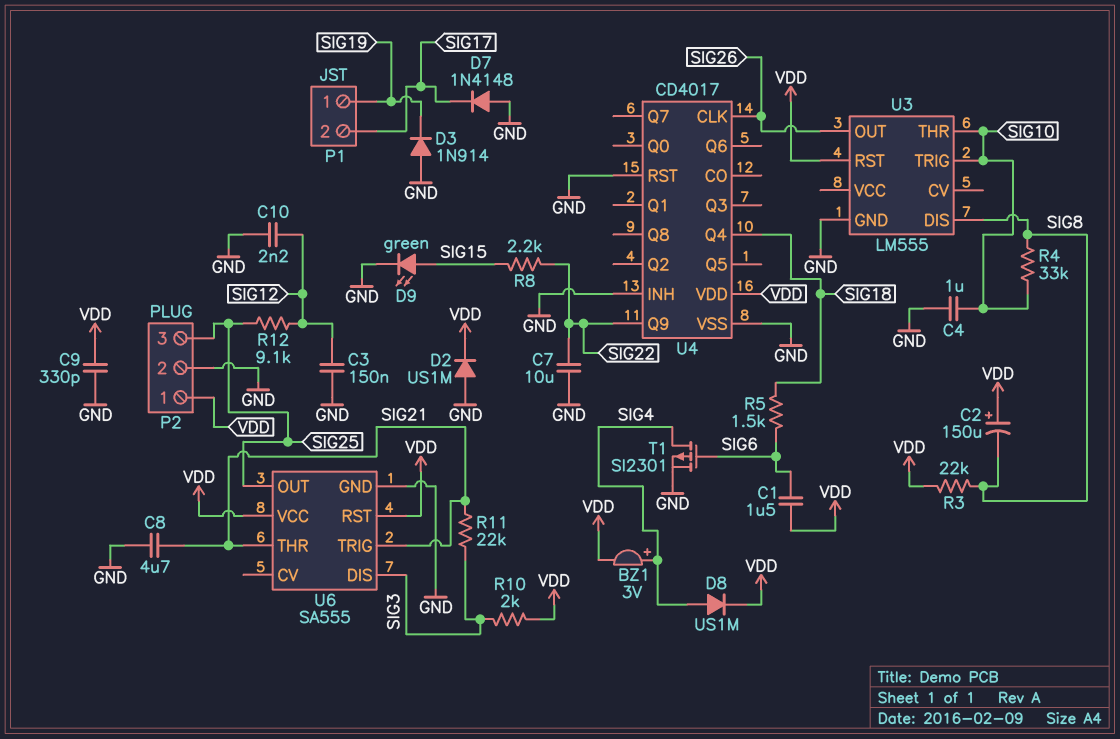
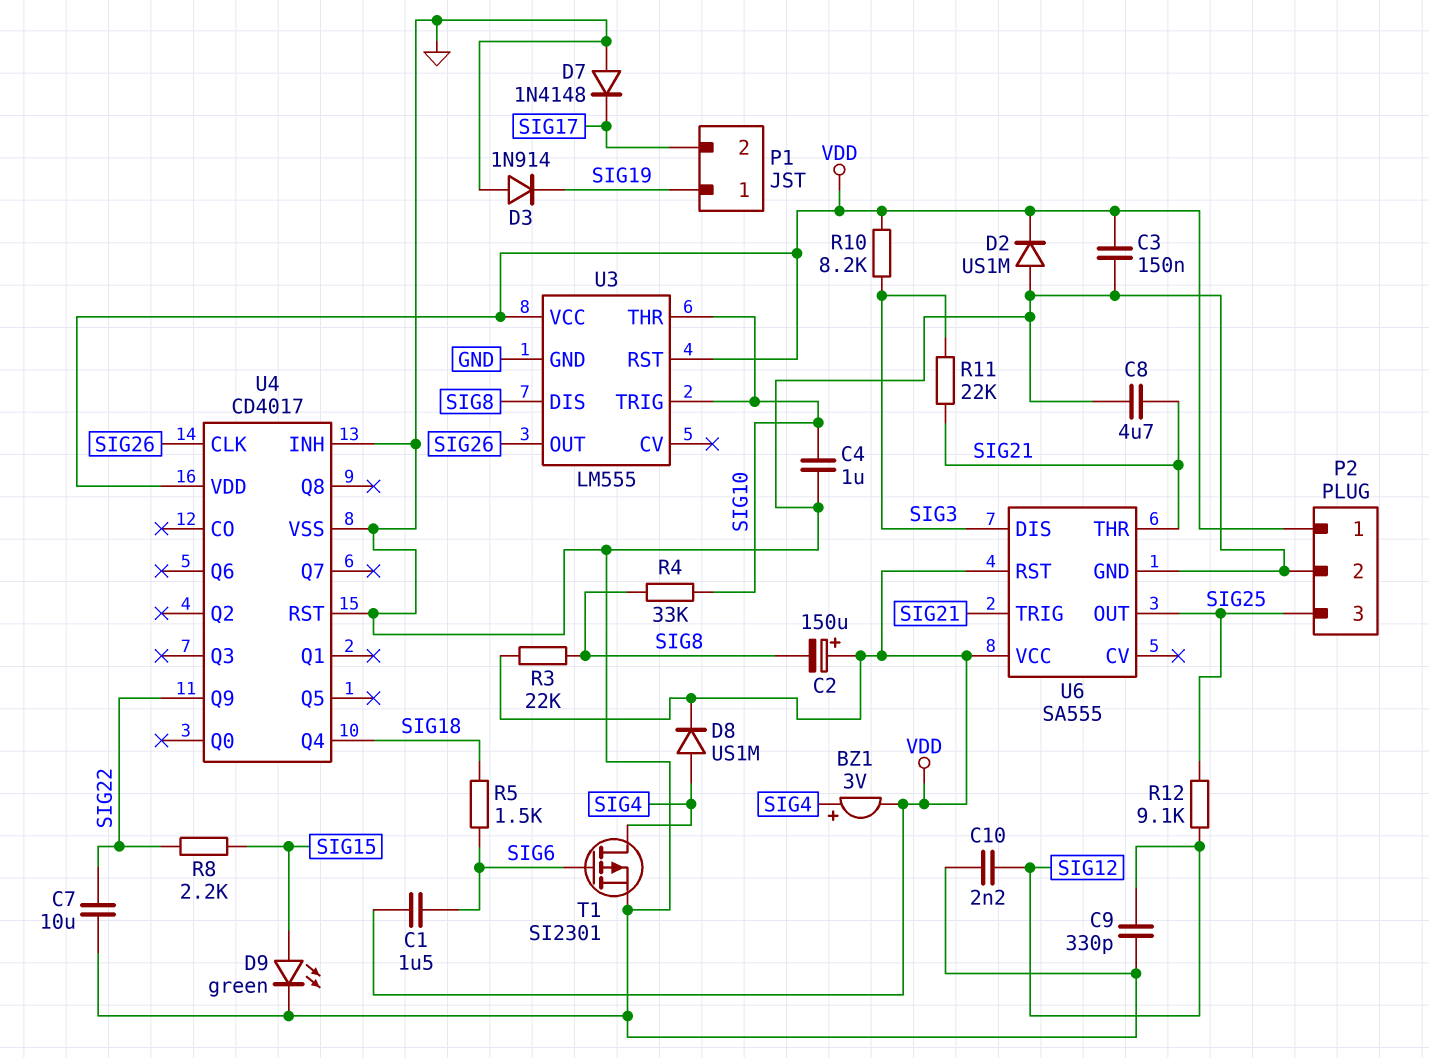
C3: 150nF (GND, SIG12) -> 150nF (GND, VDD)
C9: 330pF (GND, VDD) -> 330pF (GND, SIG12)
R10: 2k (SIG3, VDD) -> 8.2k (SIG3, VDD)
U3 pin VCC: none -> VDD

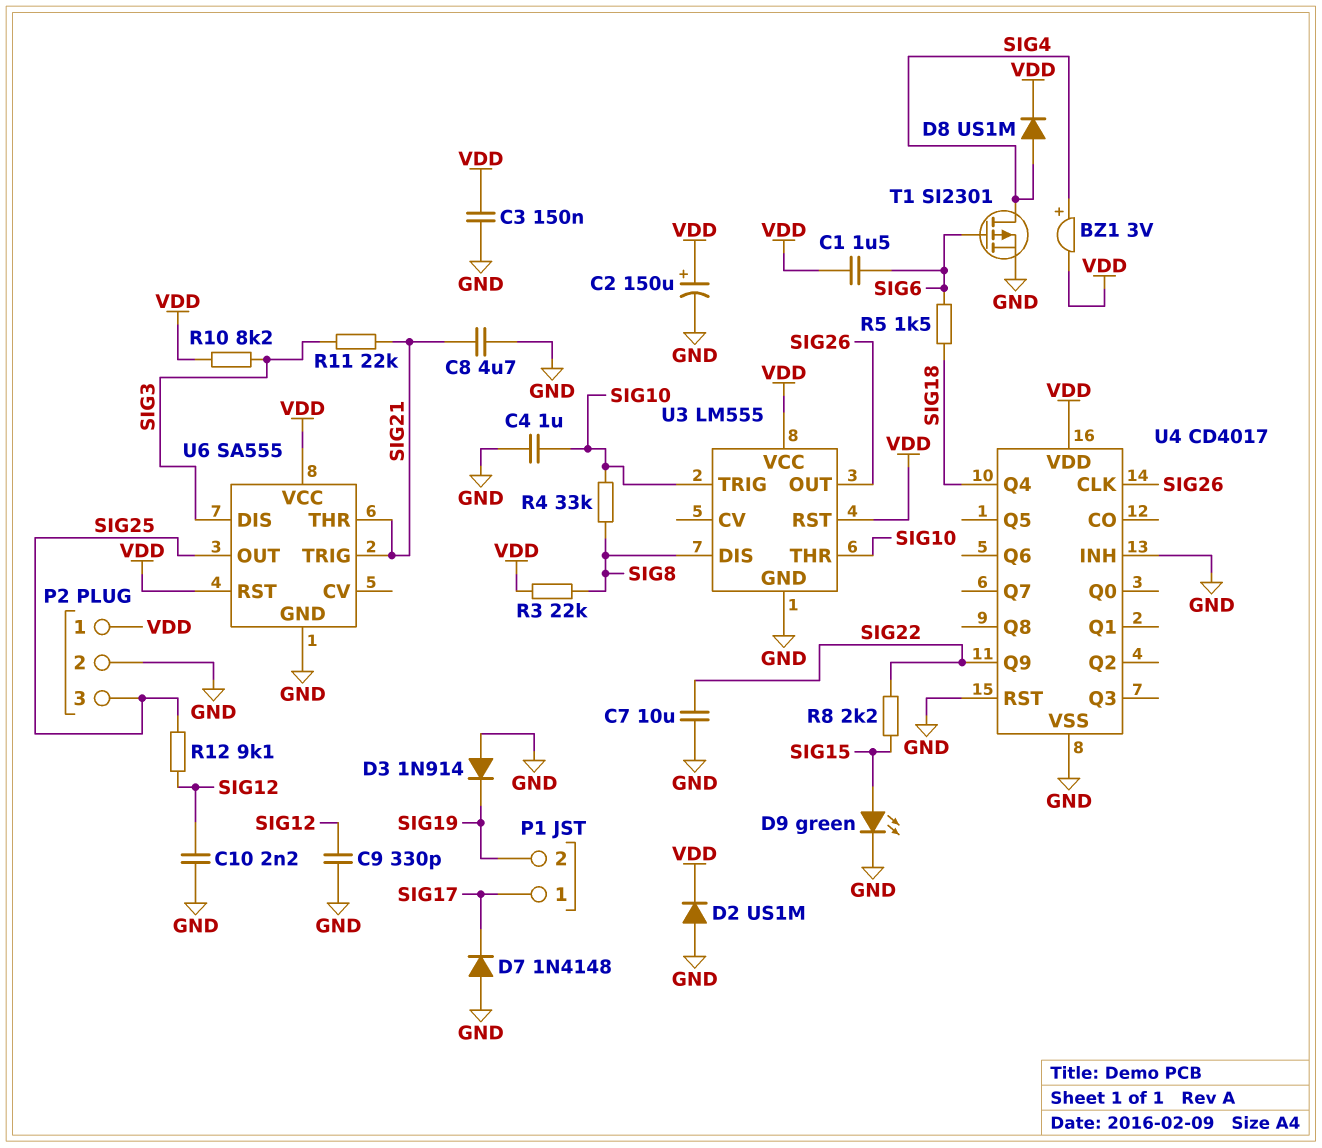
C2: 150uF (plus VDD, minus SIG8) -> 150uF (plus VDD, minus GND)
P1 pin 1: SIG19 -> SIG17
P1 pin 2: SIG17 -> SIG19

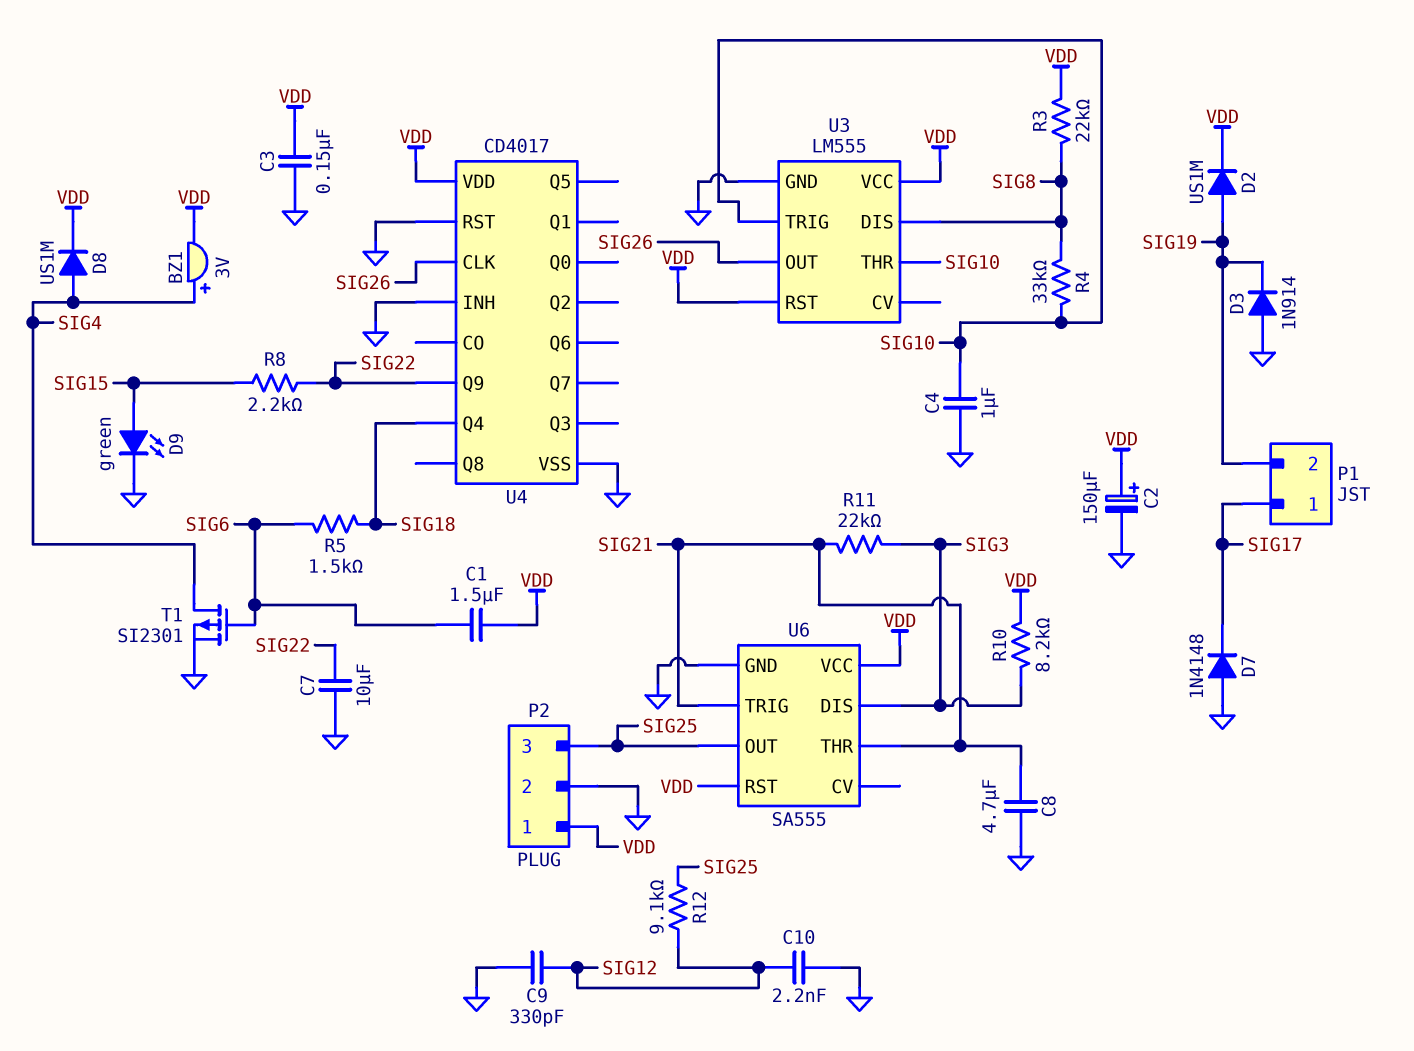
D2: diode US1M (A GND, K VDD) -> diode US1M (A SIG19, K VDD)

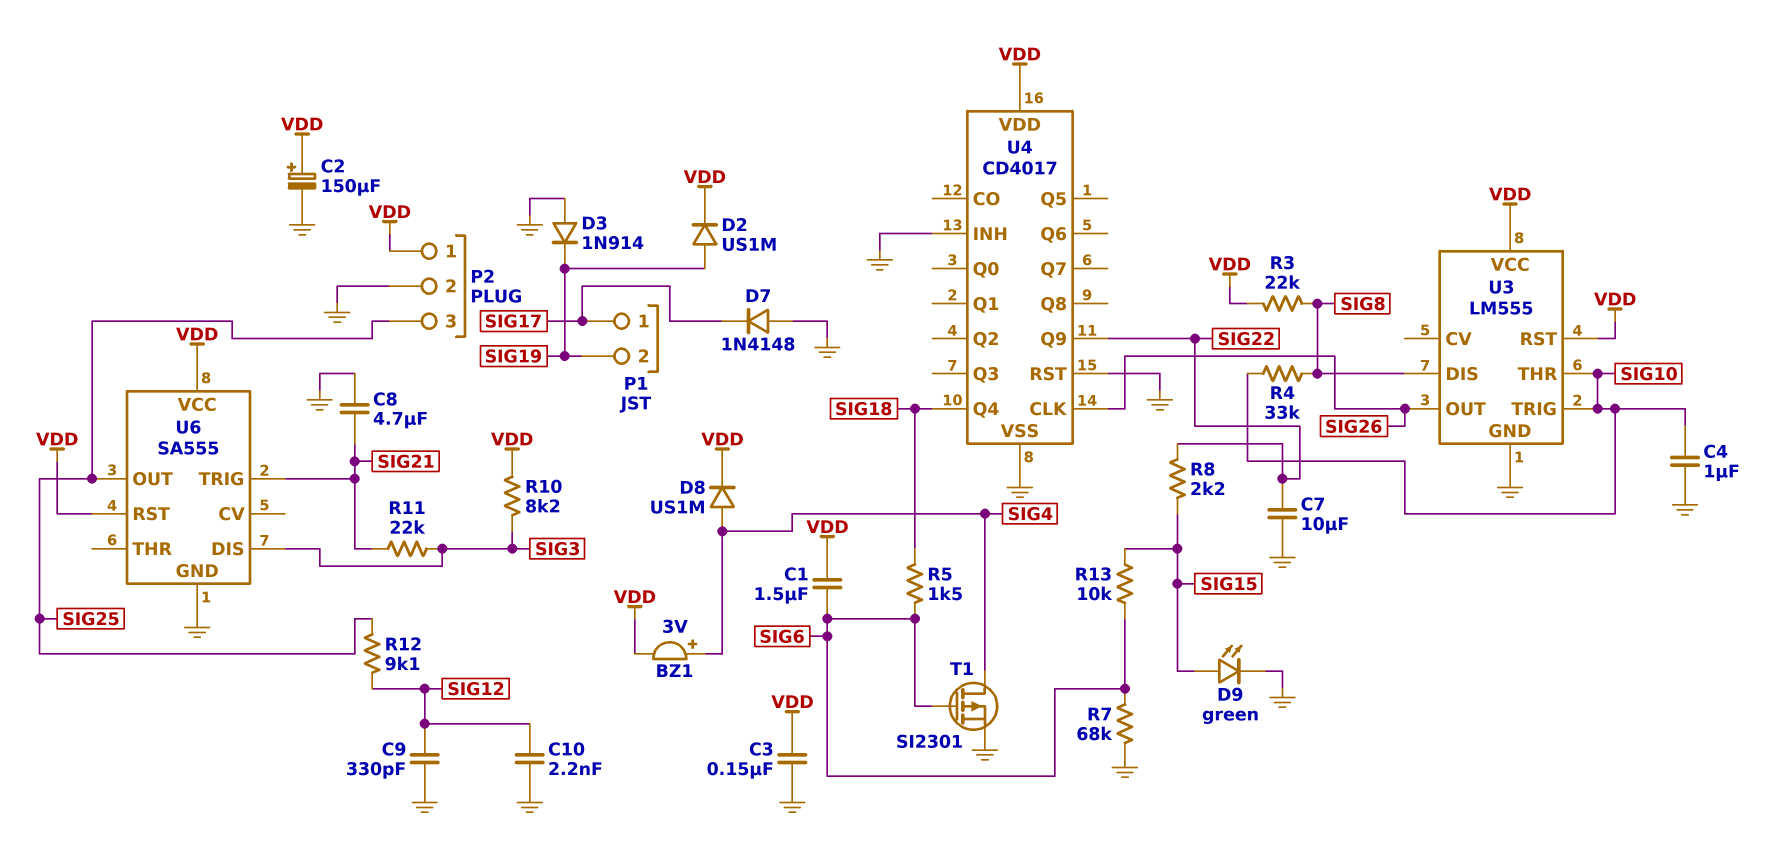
R7: none -> 68k (GND, SIG6)
R13: none -> 10k (SIG6, SIG15)
U6 pin THR: SIG21 -> none

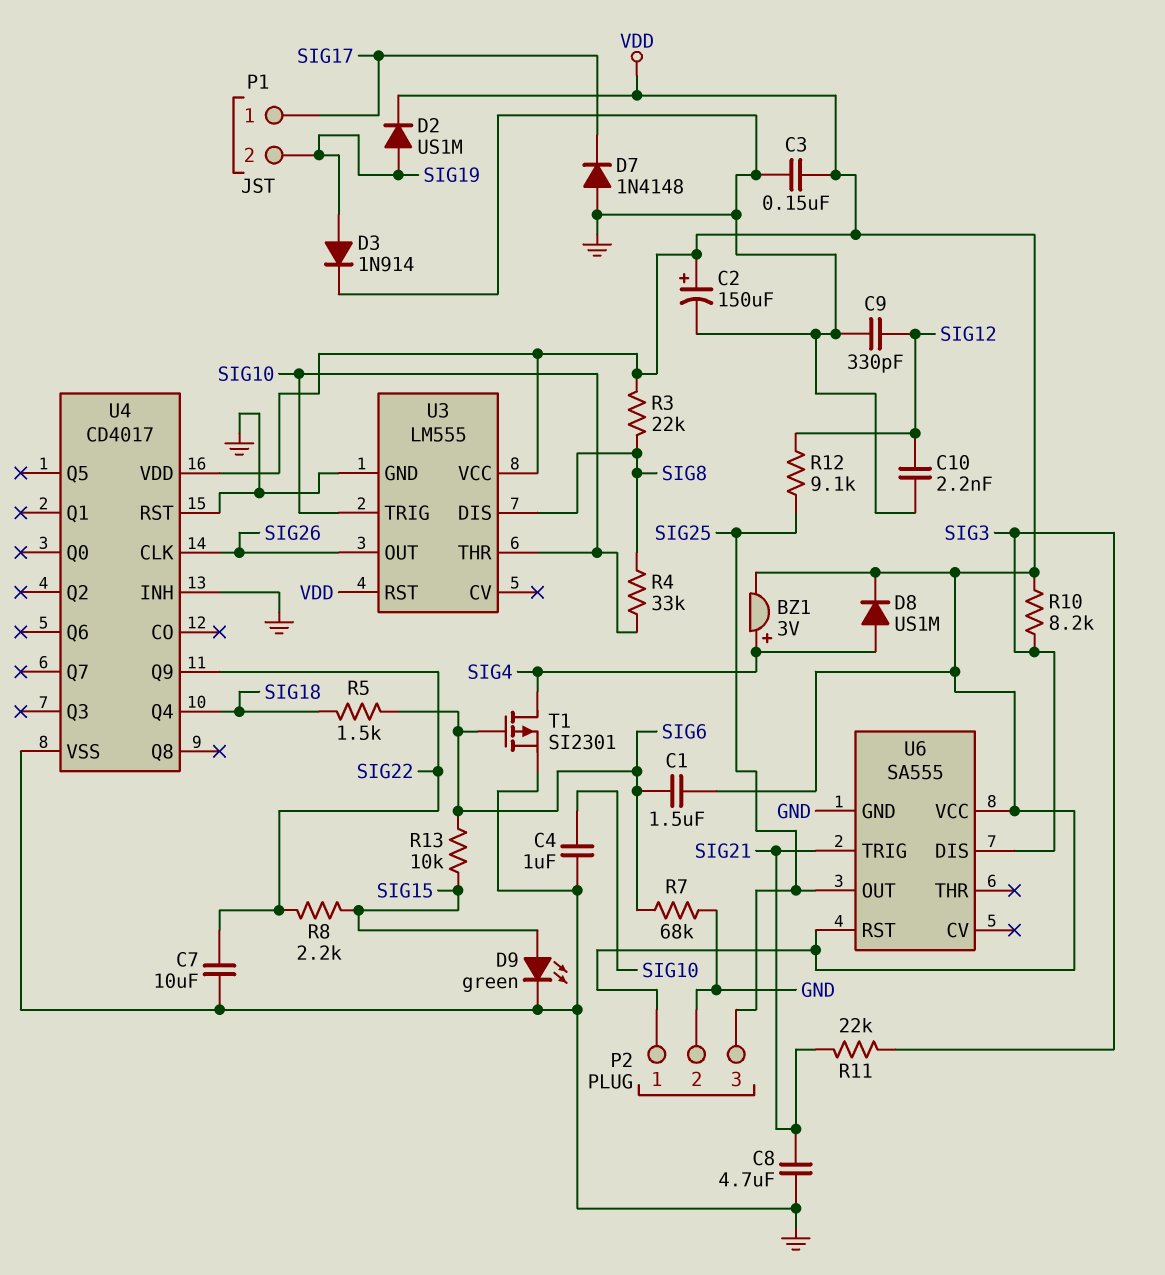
D3: diode 1N914 (A GND, K SIG19) -> diode 1N914 (A SIG19, K GND)

